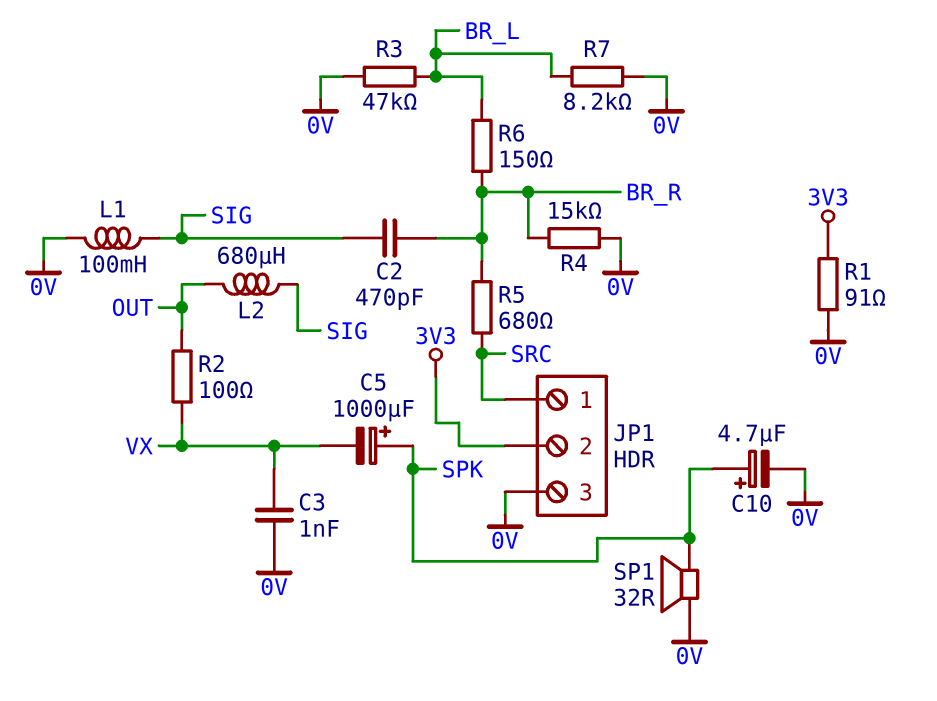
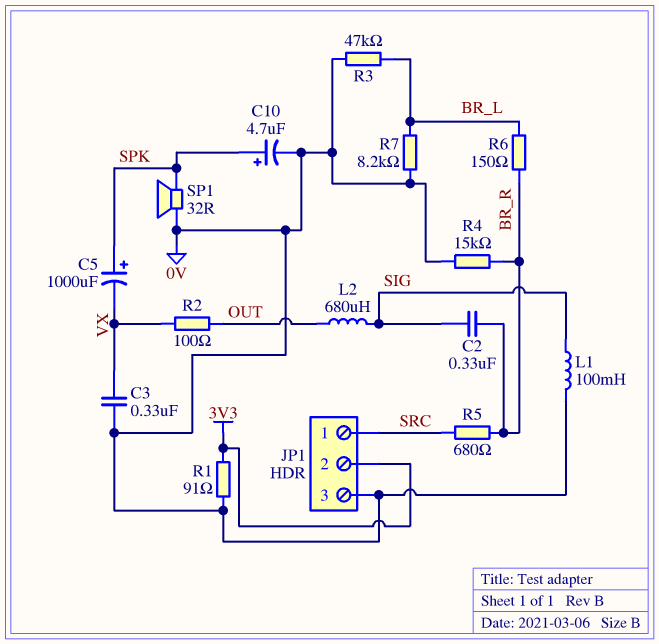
C2: 470pF (BR_R, SIG) -> 330nF (BR_R, SIG)
C3: 1nF (0V, VX) -> 330nF (0V, VX)

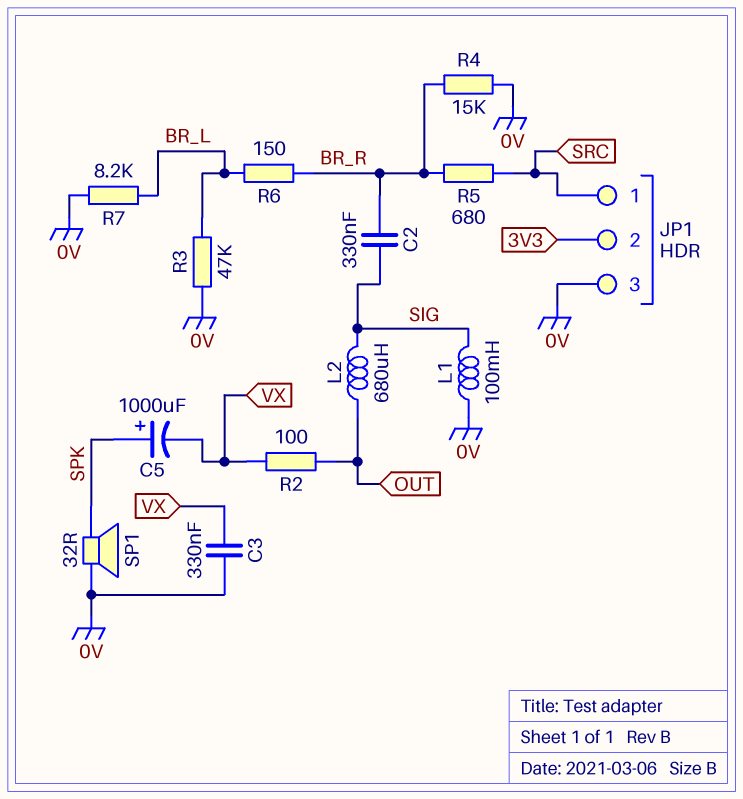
C10: 4.7uF (plus SPK, minus 0V) -> none
R1: 91 (0V, 3V3) -> none

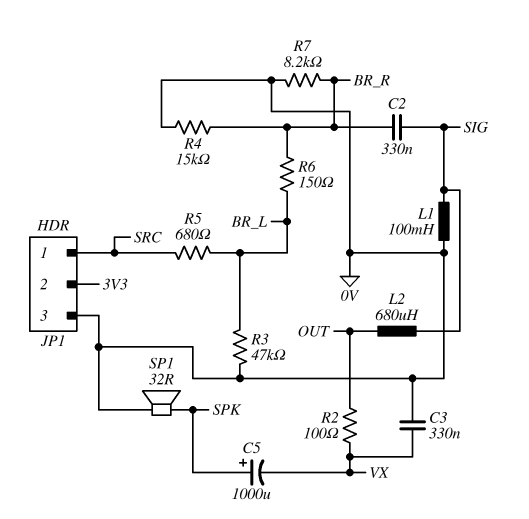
R5: 680 (BR_R, SRC) -> 680 (BR_L, SRC)
R7: 8.2k (0V, BR_L) -> 8.2k (0V, BR_R)

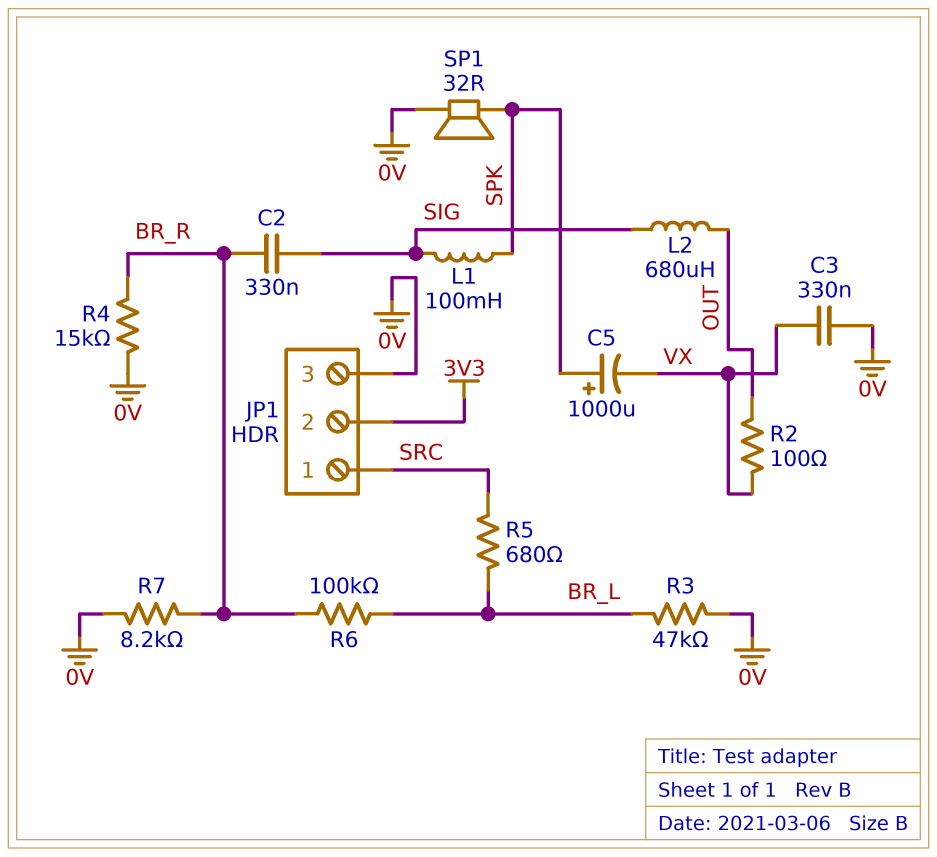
L1: 100mH (0V, SIG) -> 100mH (SIG, SPK)
R6: 150 (BR_L, BR_R) -> 100k (BR_L, BR_R)

